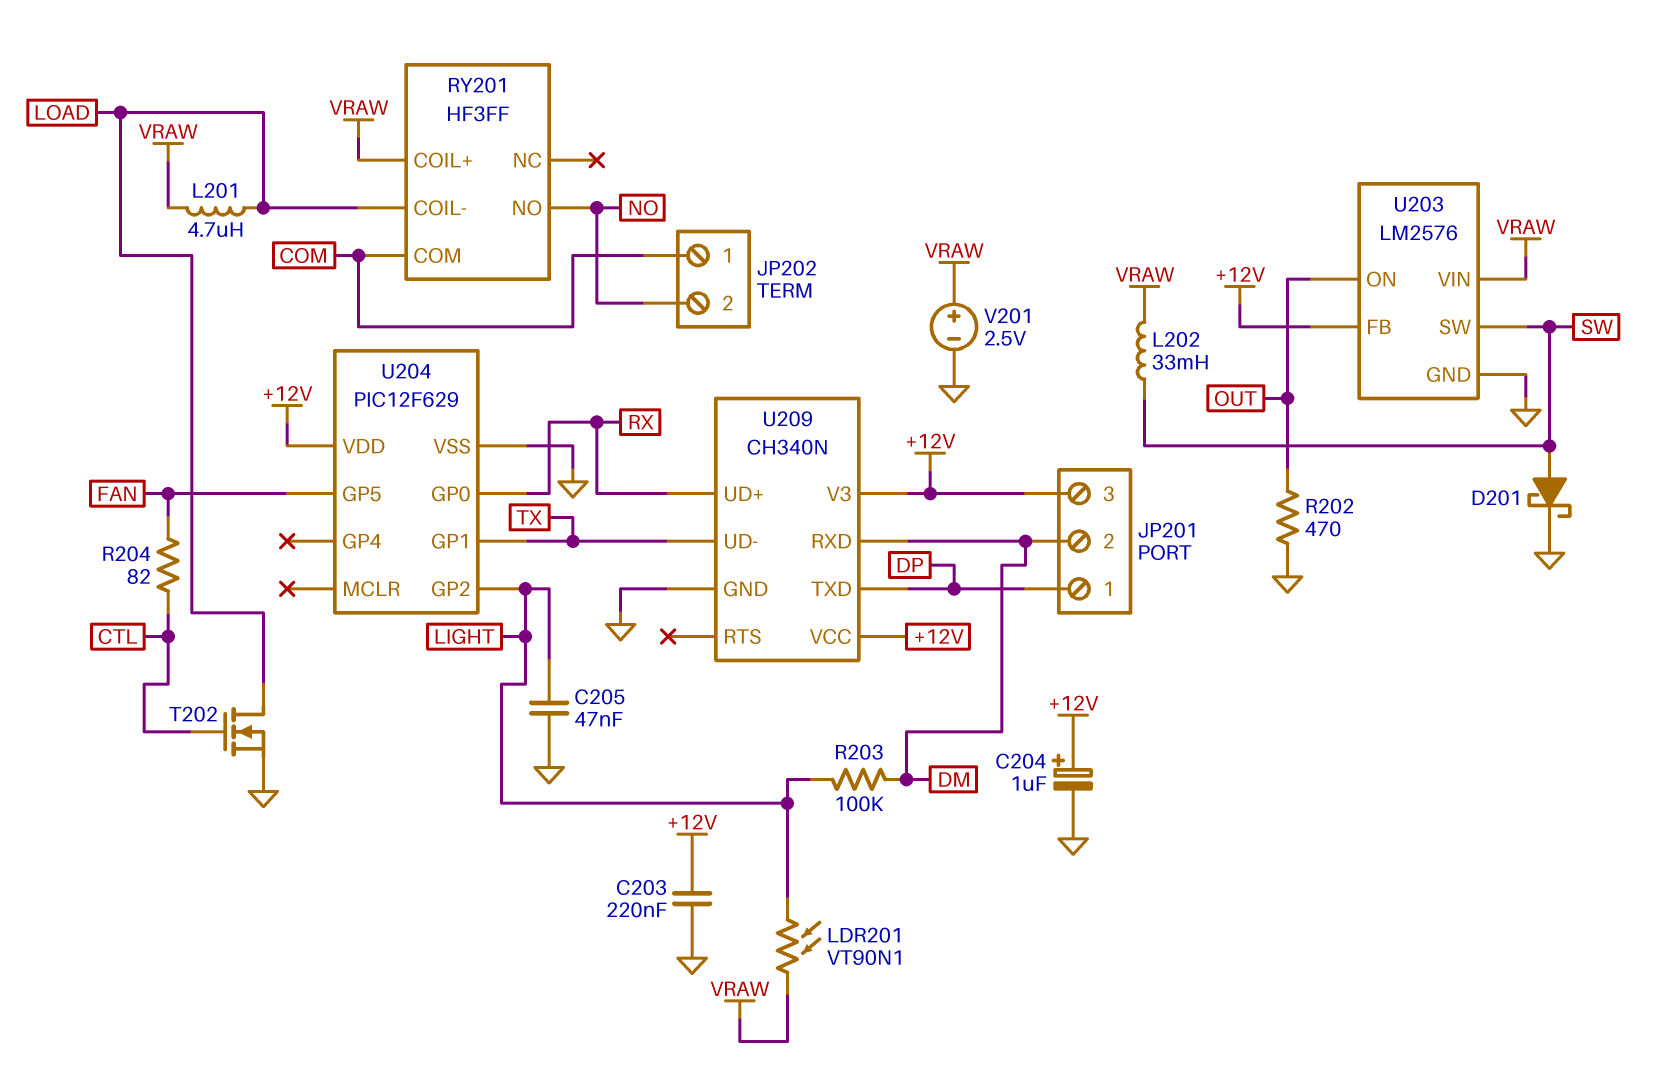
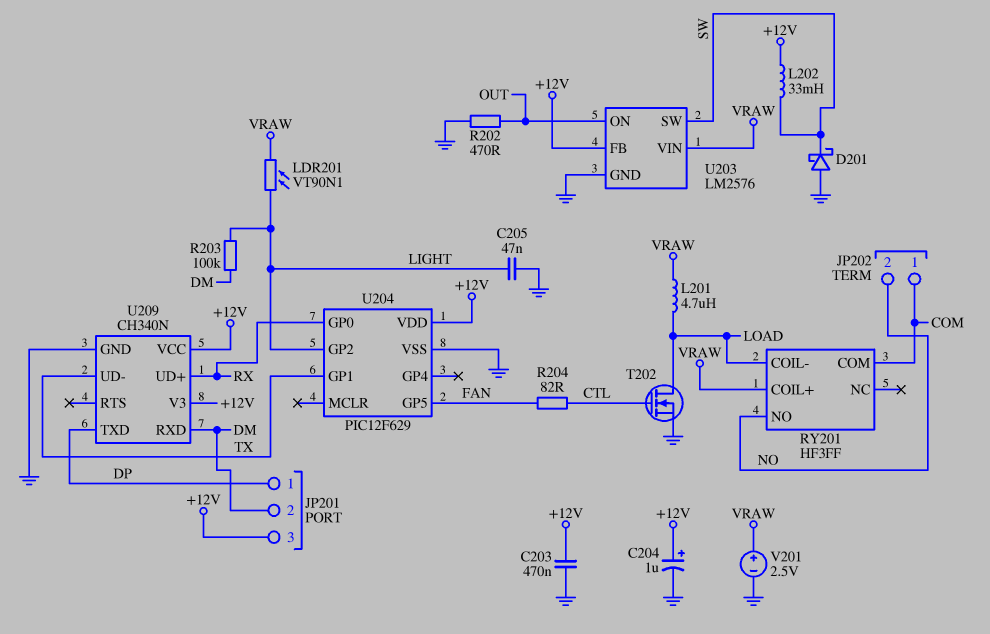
C203: 220nF (+12V, GND) -> 470nF (+12V, GND)
D201: schottky (A SW, K GND) -> schottky (A GND, K SW)
L202: 33mH (SW, VRAW) -> 33mH (+12V, SW)

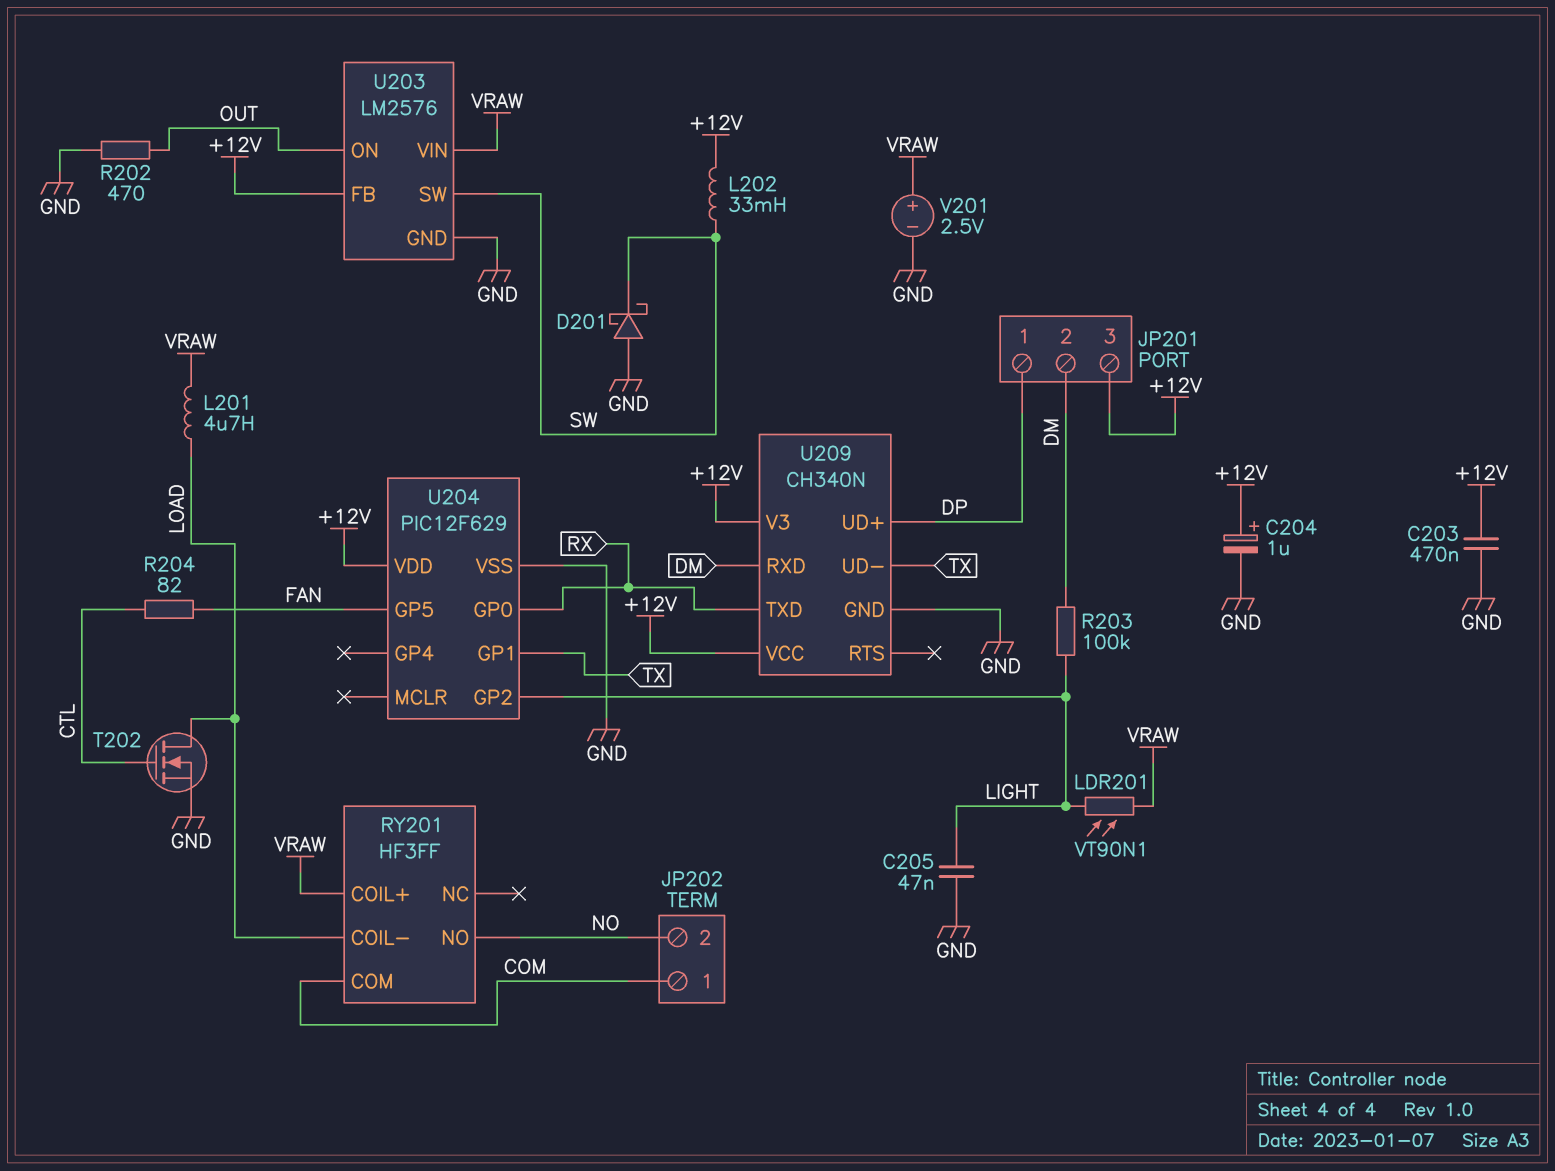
U209 pin TXD: DP -> RX
U209 pin UD+: RX -> DP

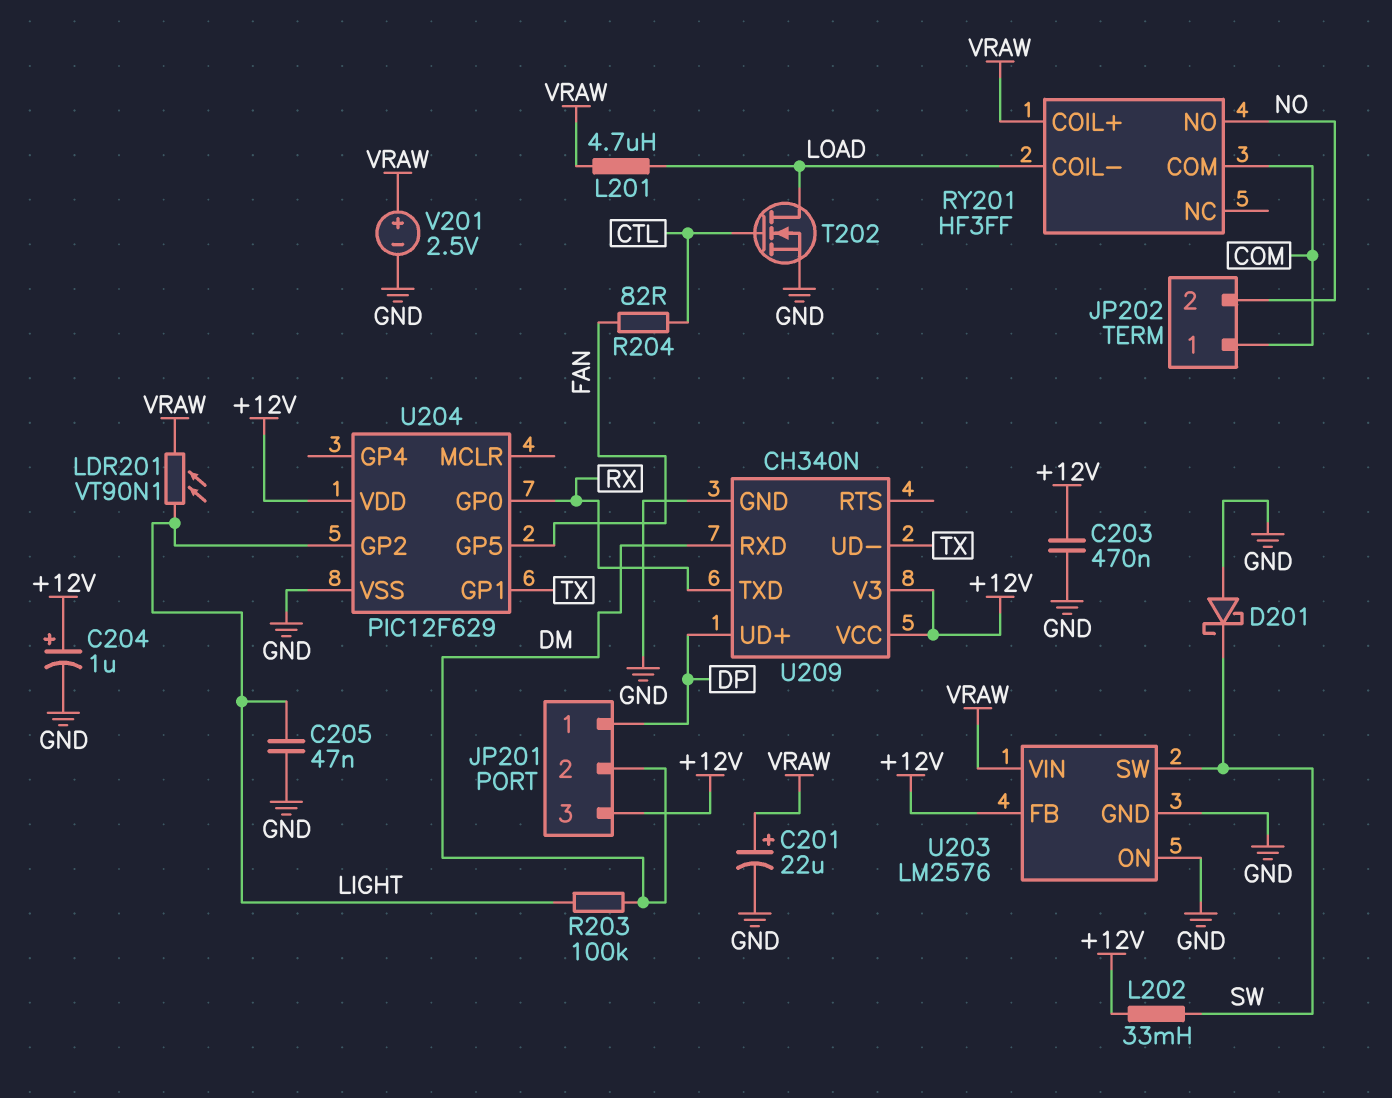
C201: none -> 22uF (plus VRAW, minus GND)
R202: 470 (GND, OUT) -> none
U203 pin ON: OUT -> GND

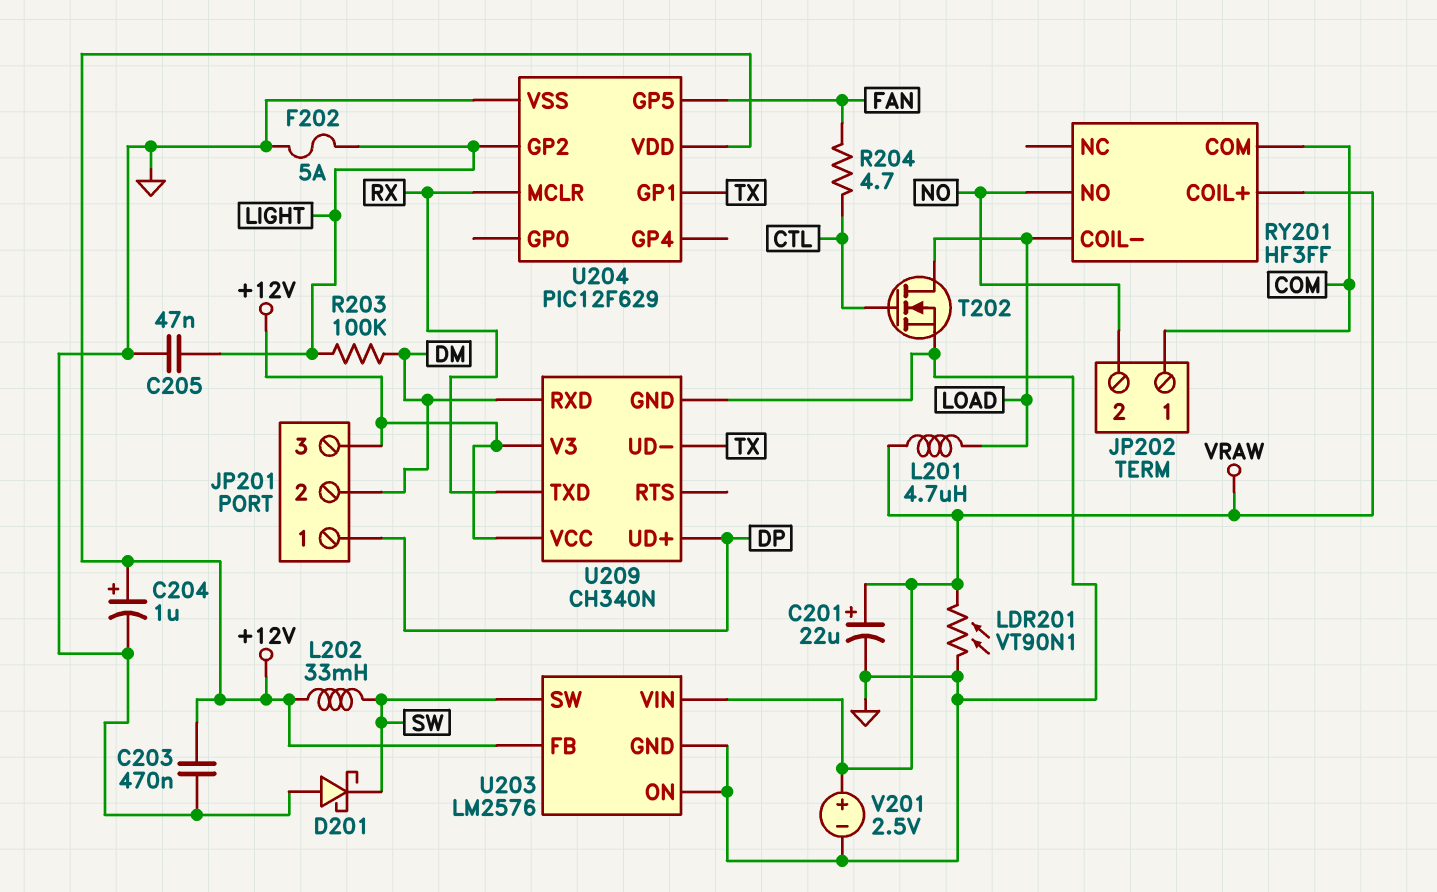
F202: none -> 5A (GND, LIGHT)
LDR201: VT90N1 (LIGHT, VRAW) -> VT90N1 (GND, VRAW)
R204: 82 (CTL, FAN) -> 4.7 (CTL, FAN)
U204 pin GP0: RX -> none
U204 pin MCLR: none -> RX

